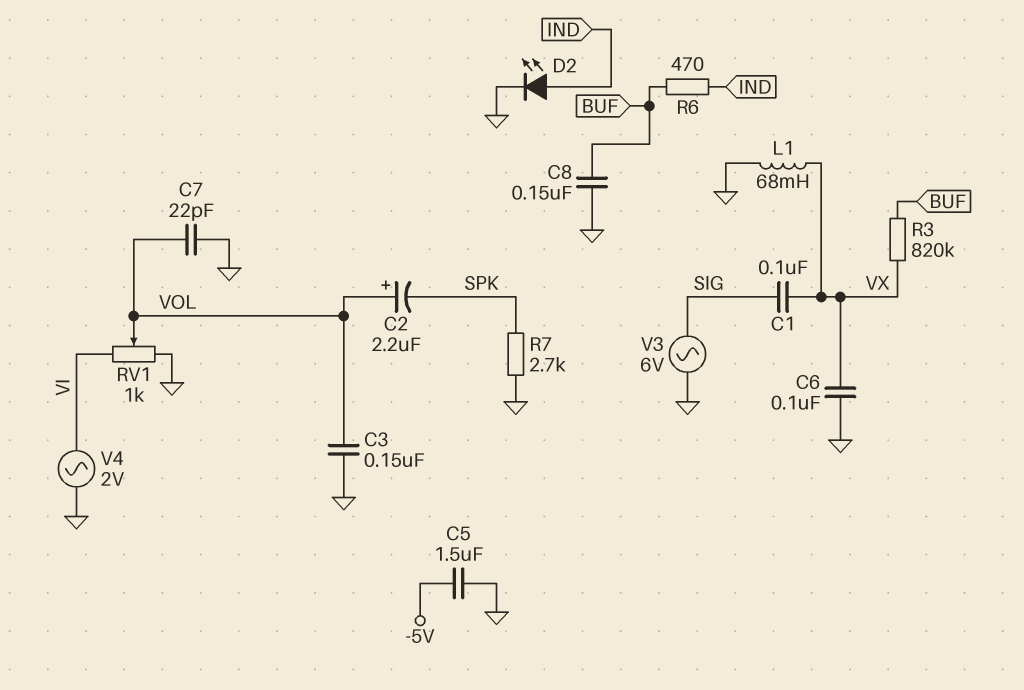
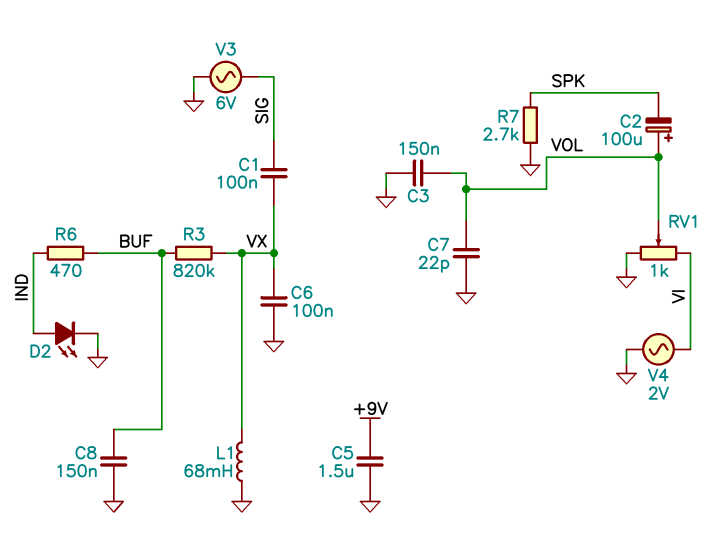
C2: 2.2uF (plus VOL, minus SPK) -> 100uF (plus VOL, minus SPK)
C5: 1.5uF (-5V, GND) -> 1.5uF (+9V, GND)

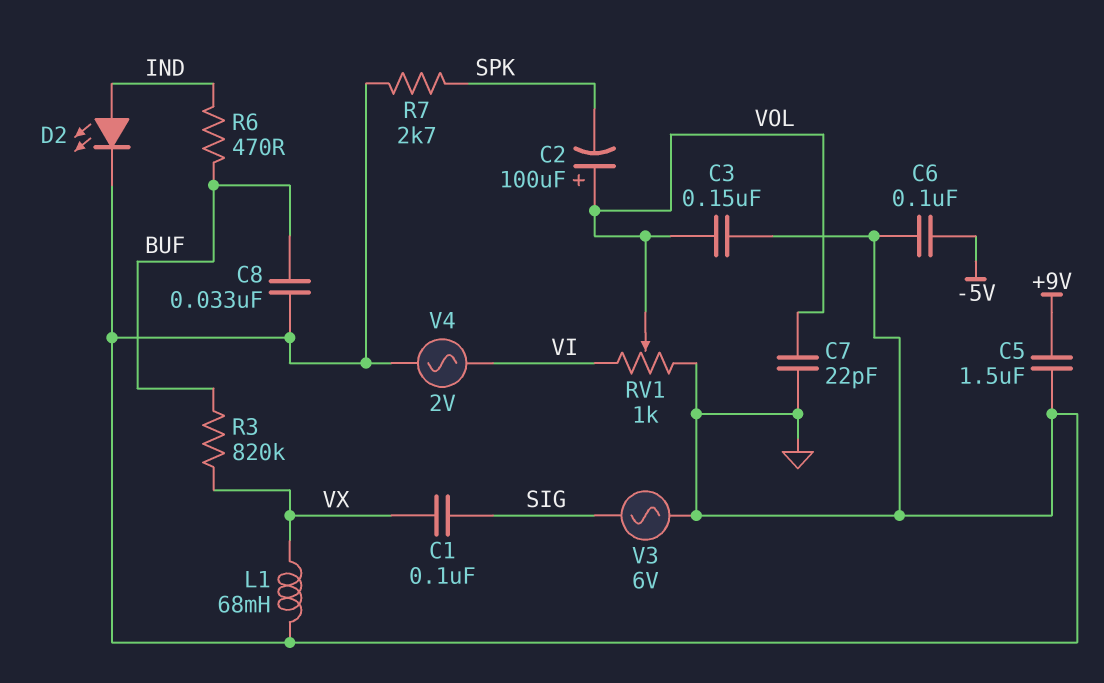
C6: 100nF (GND, VX) -> 100nF (-5V, GND)
C8: 150nF (BUF, GND) -> 33nF (BUF, GND)

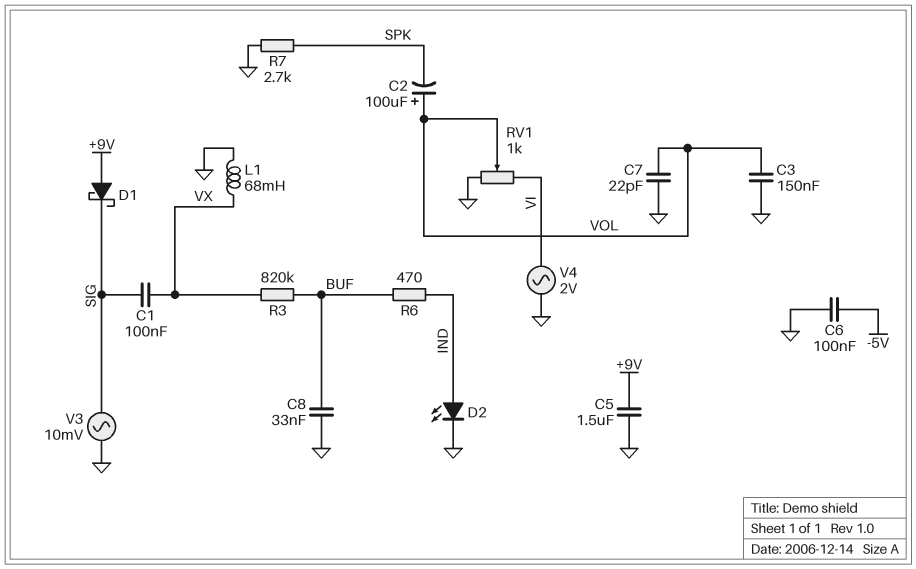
D1: none -> schottky (A +9V, K SIG)
V3: AC 6V (GND, SIG) -> AC 10mV (GND, SIG)

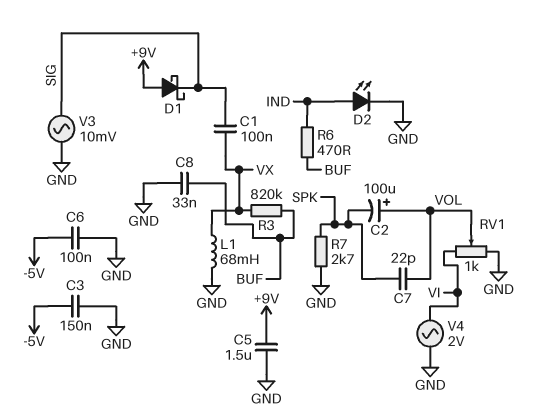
C3: 150nF (GND, VOL) -> 150nF (-5V, GND)
C7: 22pF (GND, VOL) -> 22pF (SPK, VOL)

